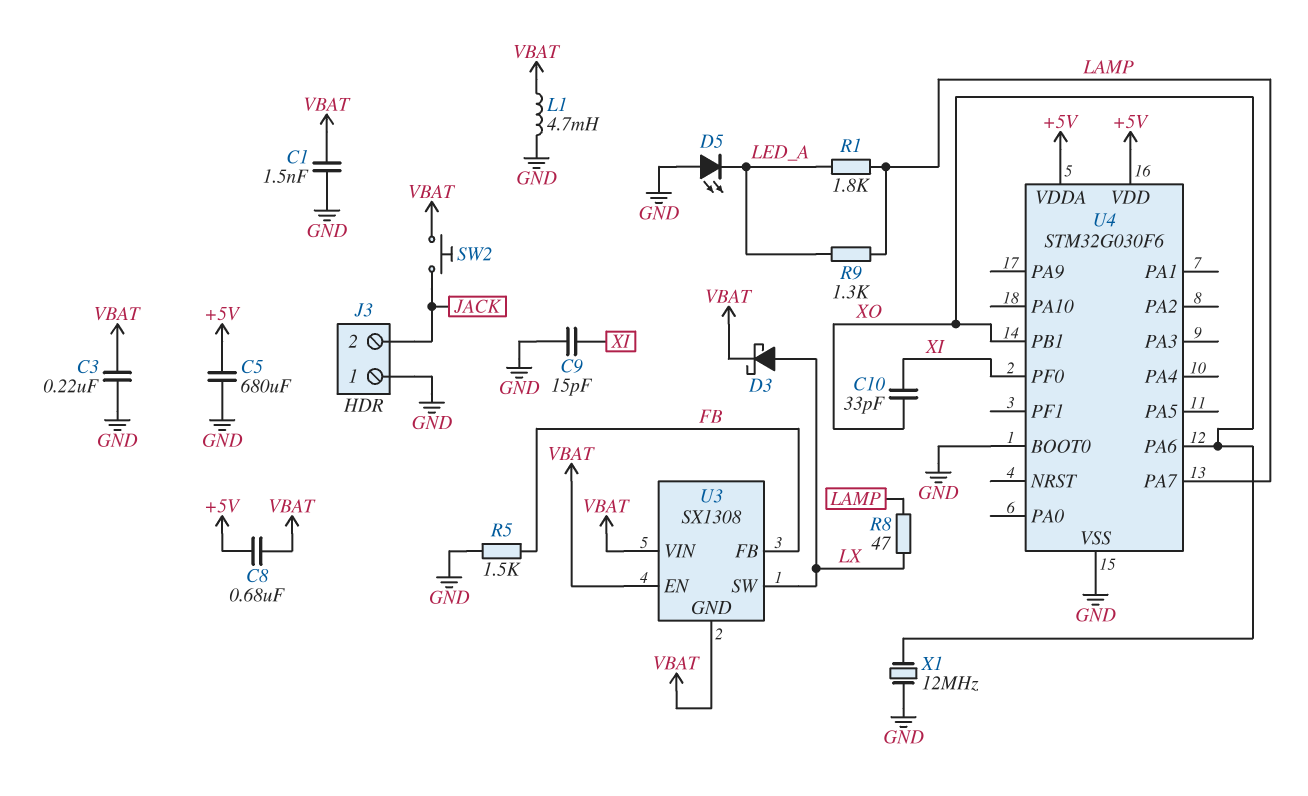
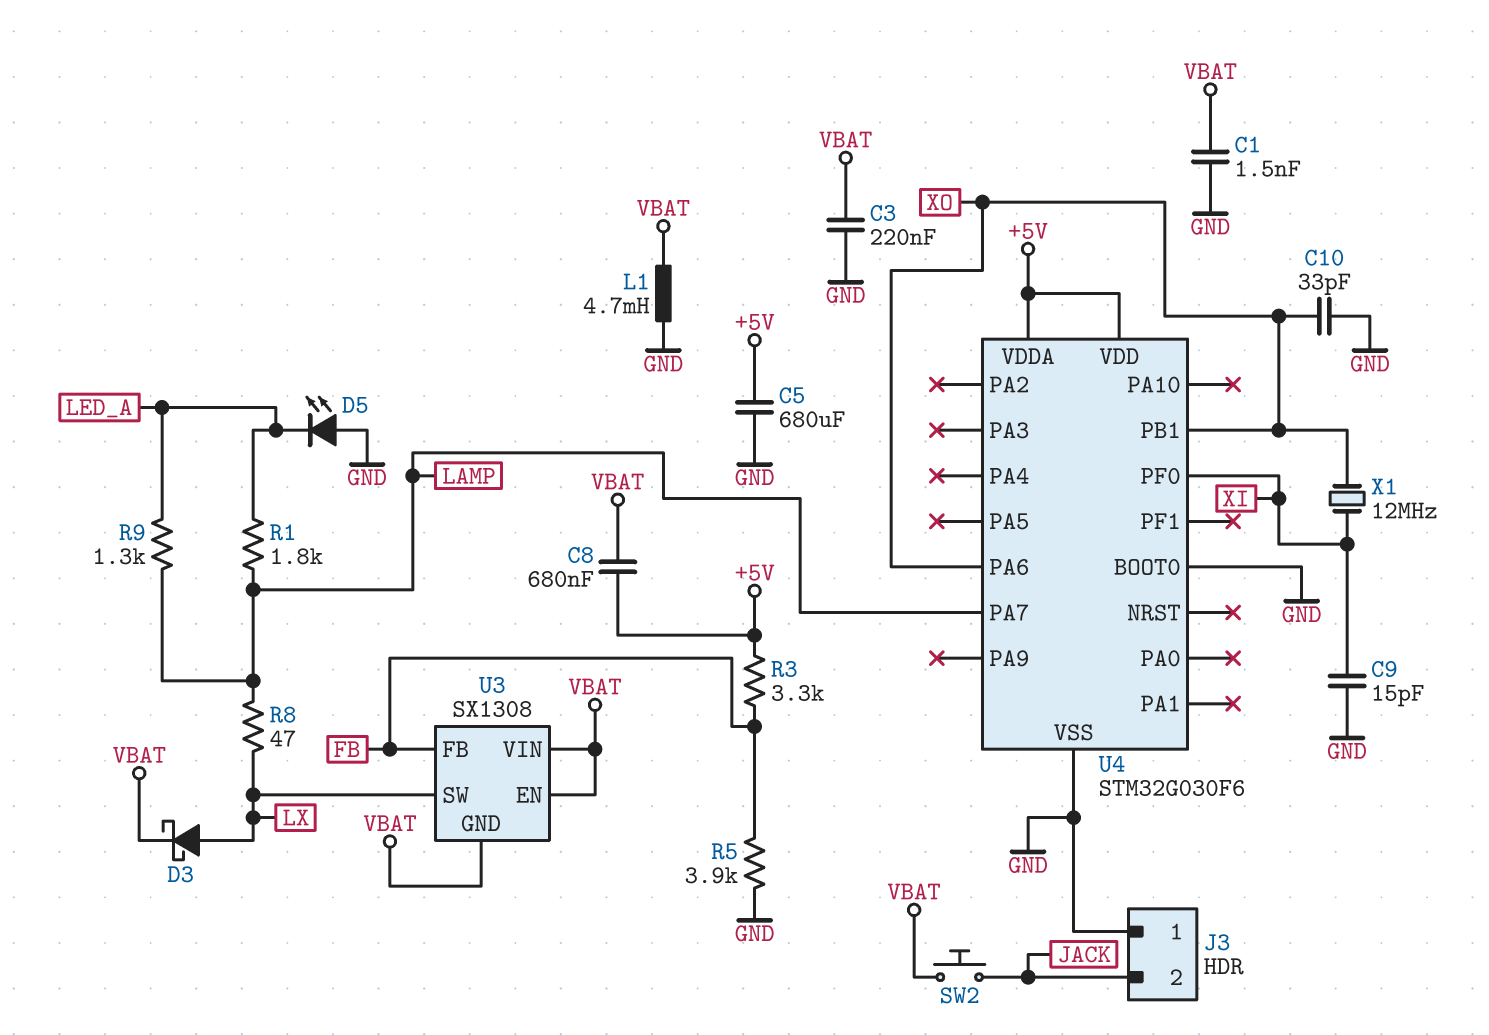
C10: 33pF (XI, XO) -> 33pF (GND, XO)
R3: none -> 3.3k (+5V, FB)
R5: 1.5k (FB, GND) -> 3.9k (FB, GND)
X1: 12MHz (GND, XO) -> 12MHz (XI, XO)

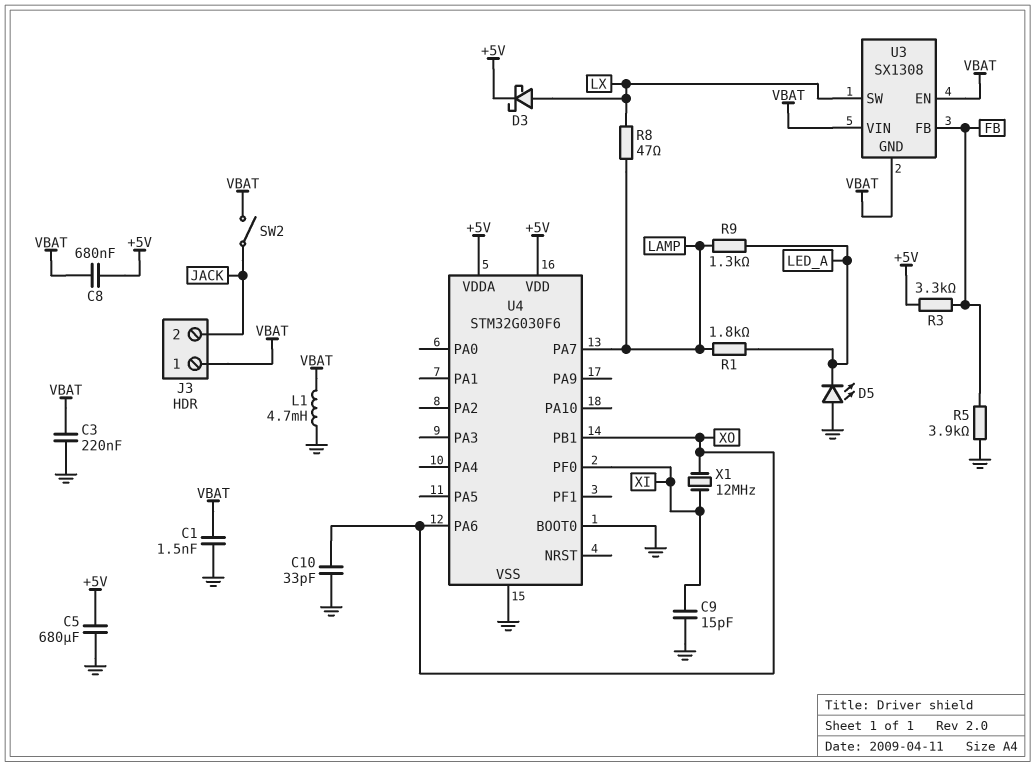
D3: schottky (A LX, K VBAT) -> schottky (A LX, K +5V)
J3 pin 1: GND -> VBAT
SW2: button (JACK, VBAT) -> switch (JACK, VBAT)

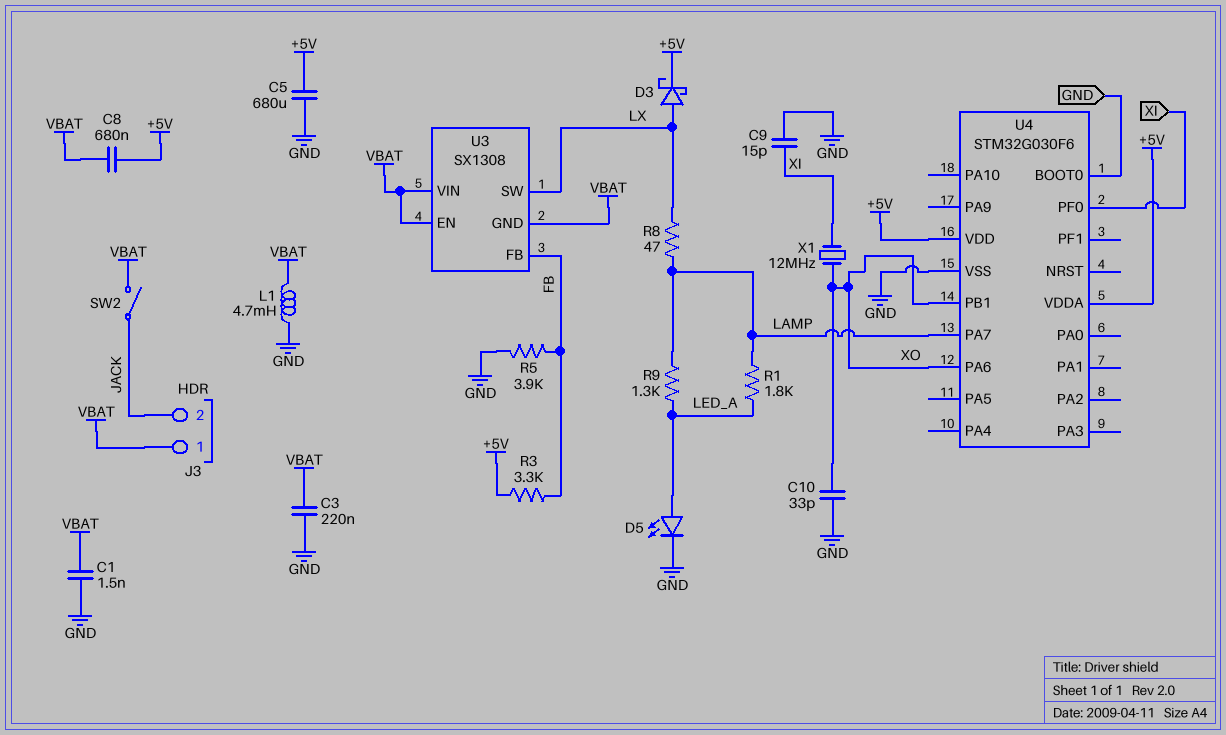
D5: LED (A GND, K LED_A) -> LED (A LED_A, K GND)

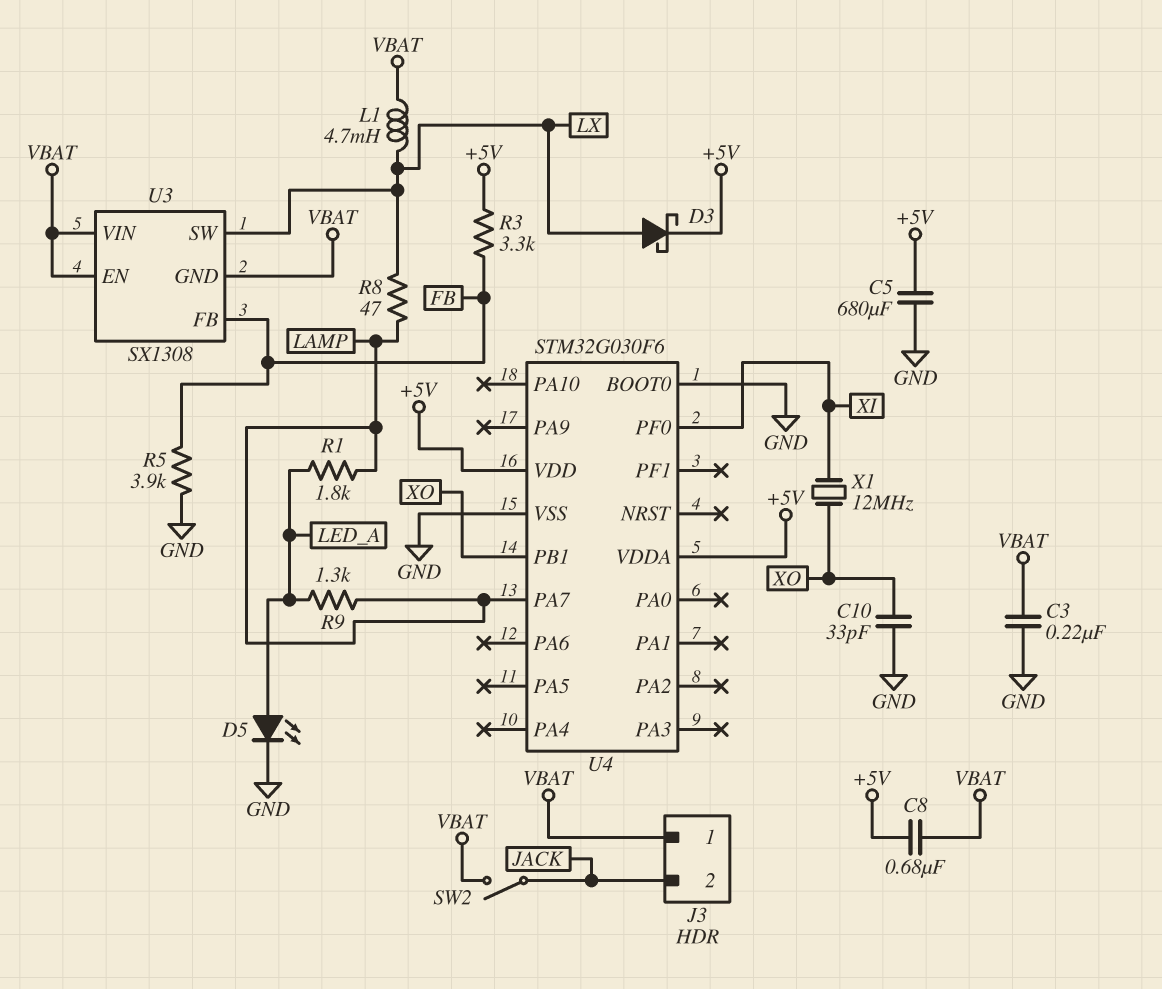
C1: 1.5nF (GND, VBAT) -> none
C9: 15pF (GND, XI) -> none
L1: 4.7mH (GND, VBAT) -> 4.7mH (LX, VBAT)
U4 pin PA6: XO -> none

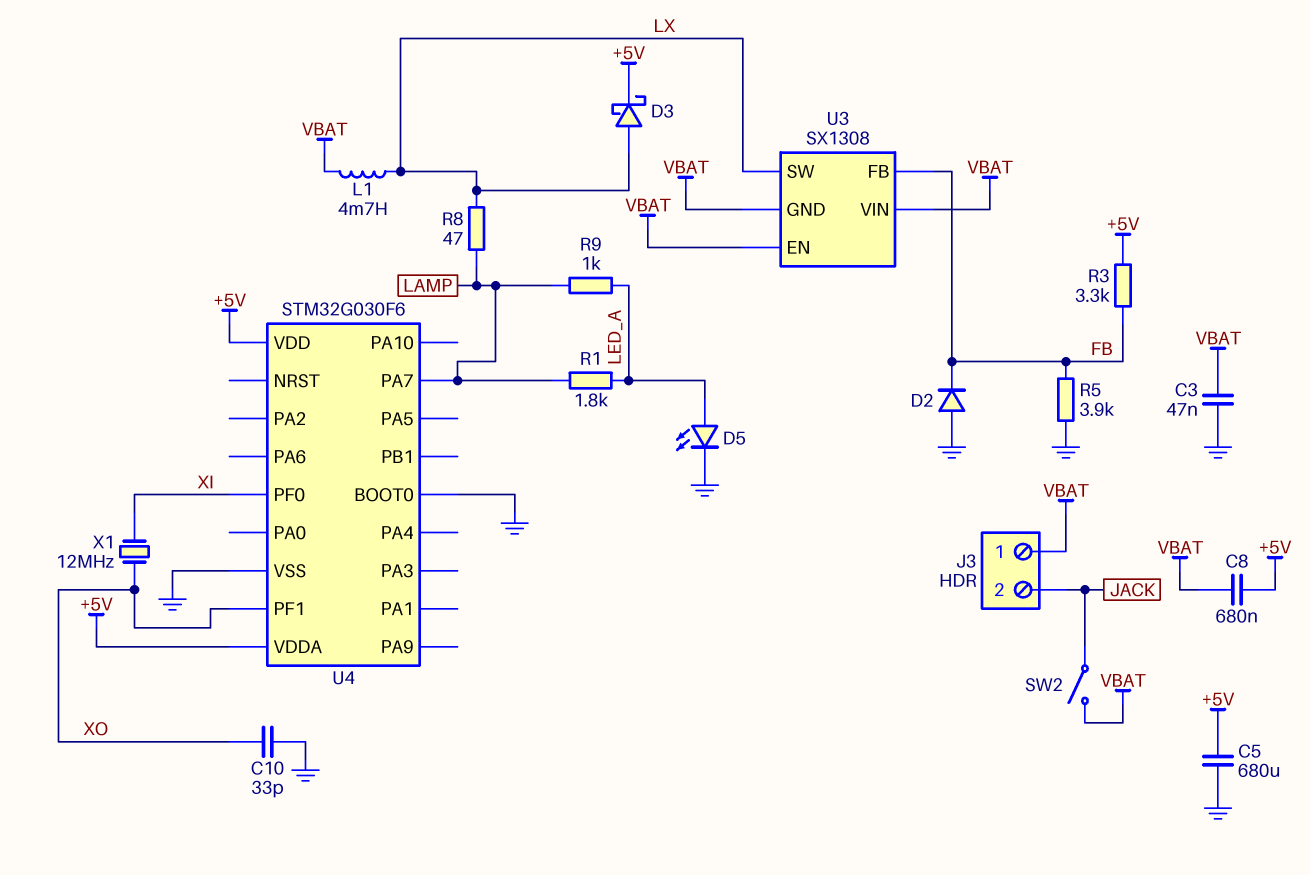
C3: 220nF (GND, VBAT) -> 47nF (GND, VBAT)
D2: none -> diode (A GND, K FB)
R9: 1.3k (LAMP, LED_A) -> 1k (LAMP, LED_A)
U4 pin PB1: XO -> none
U4 pin PF1: none -> XO

